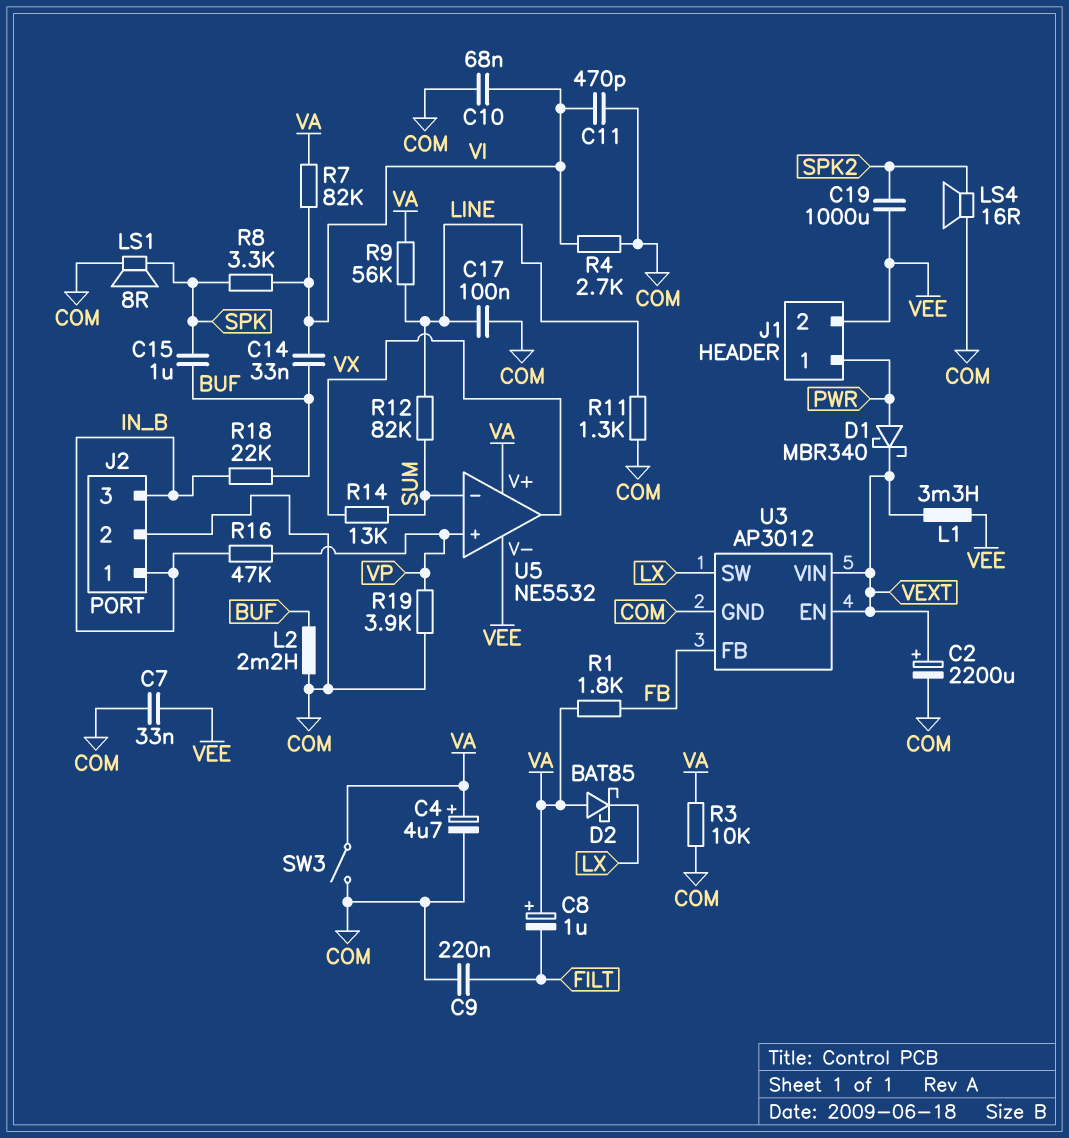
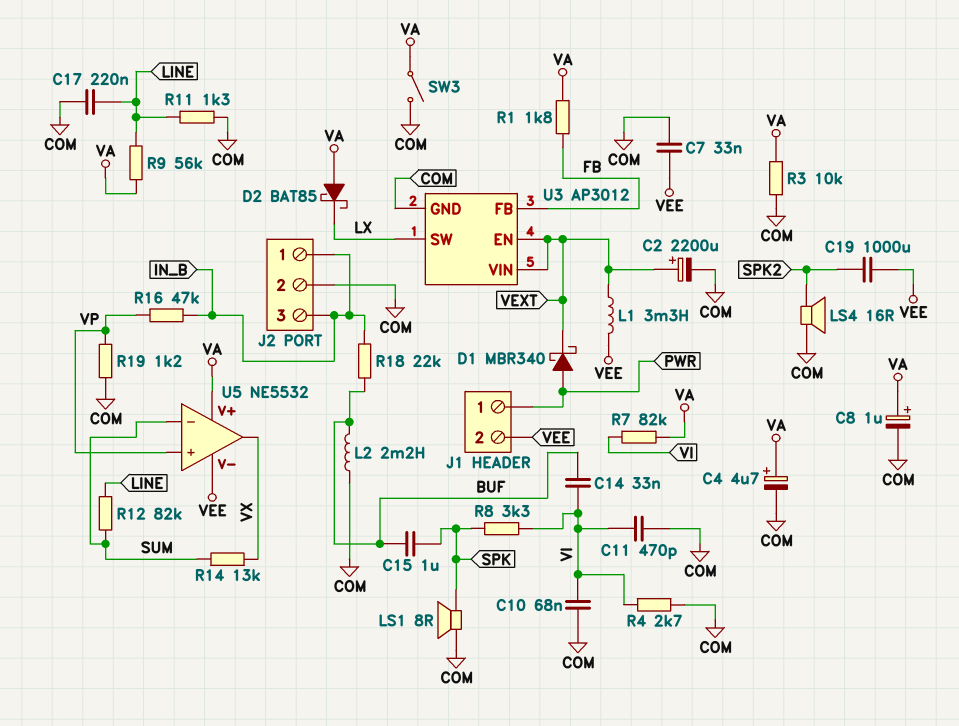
C8: 1uF (plus VA, minus FILT) -> 1uF (plus VA, minus COM)
C9: 220nF (COM, FILT) -> none
C17: 100nF (COM, LINE) -> 220nF (COM, LINE)
R19: 3.9k (COM, VP) -> 1.2k (COM, VP)

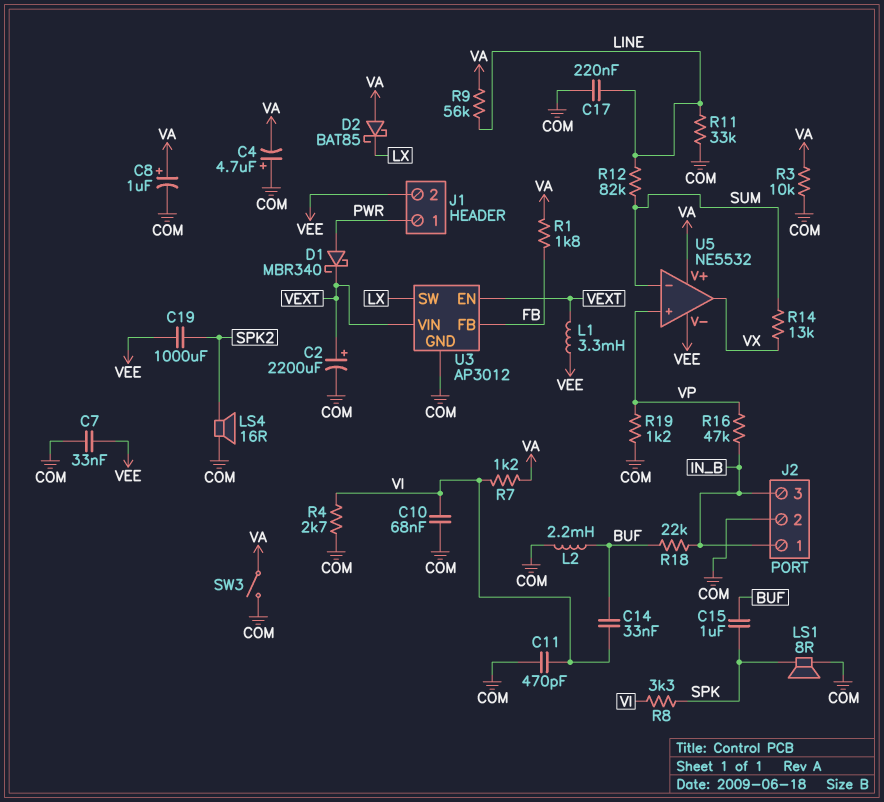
C4: 4.7uF (plus VA, minus COM) -> 4.7uF (plus COM, minus VA)
R7: 82k (VA, VI) -> 1.2k (VA, VI)
R11: 1.3k (COM, LINE) -> 33k (COM, LINE)

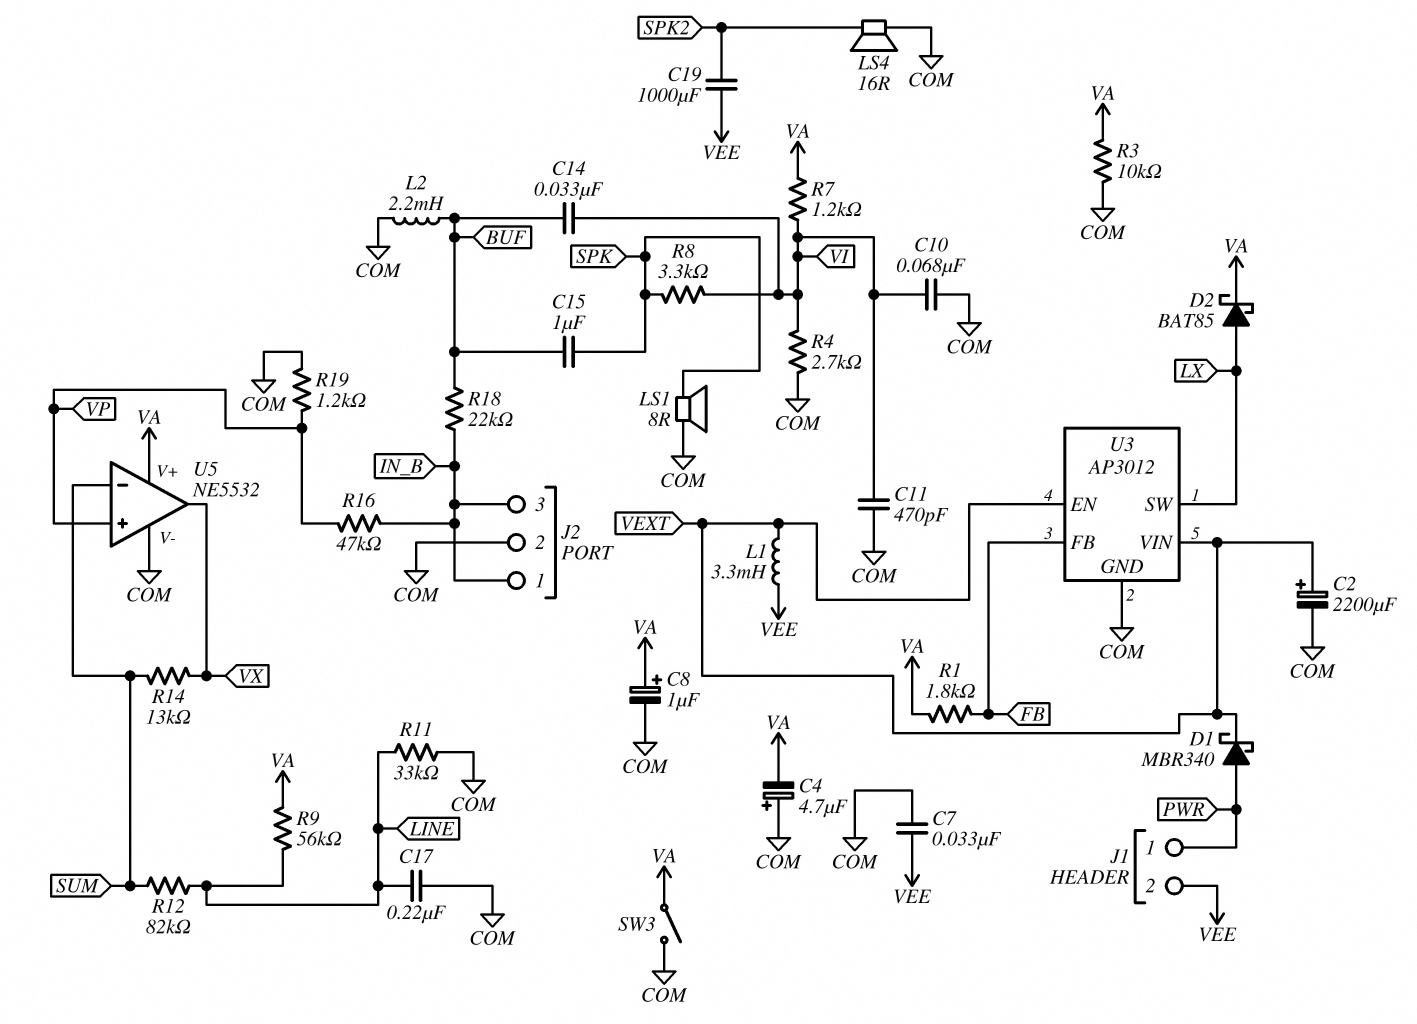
D2: schottky BAT85 (A VA, K LX) -> schottky BAT85 (A LX, K VA)
U5 pin V-: VEE -> COM

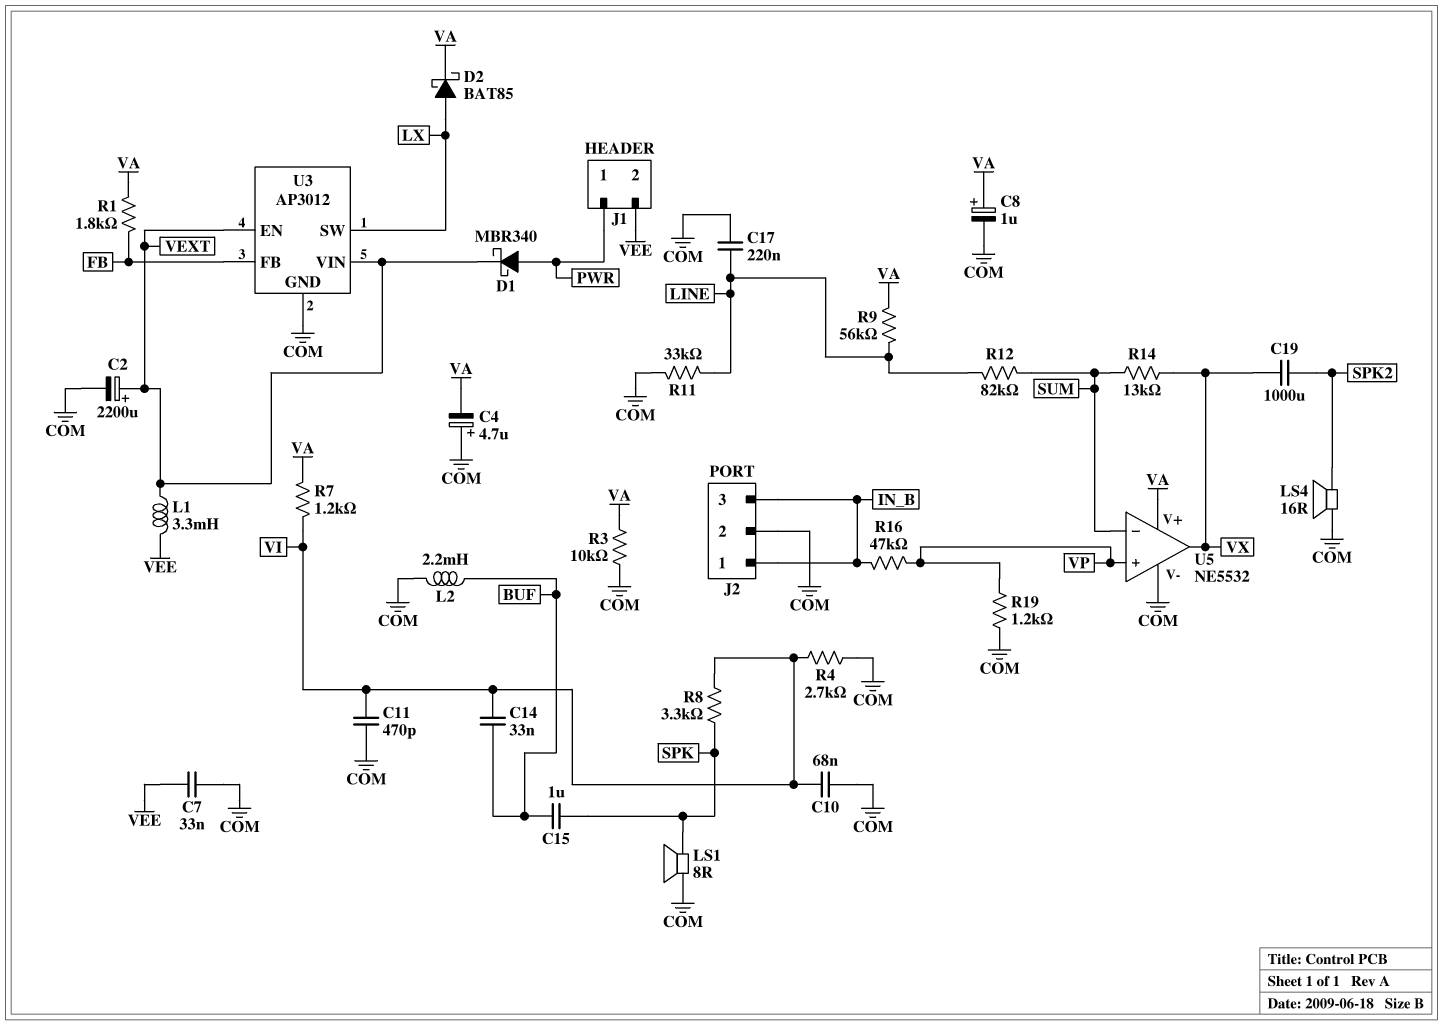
C19: 1000uF (SPK2, VEE) -> 1000uF (SPK2, VX)
R18: 22k (BUF, IN_B) -> none
SW3: switch (COM, VA) -> none

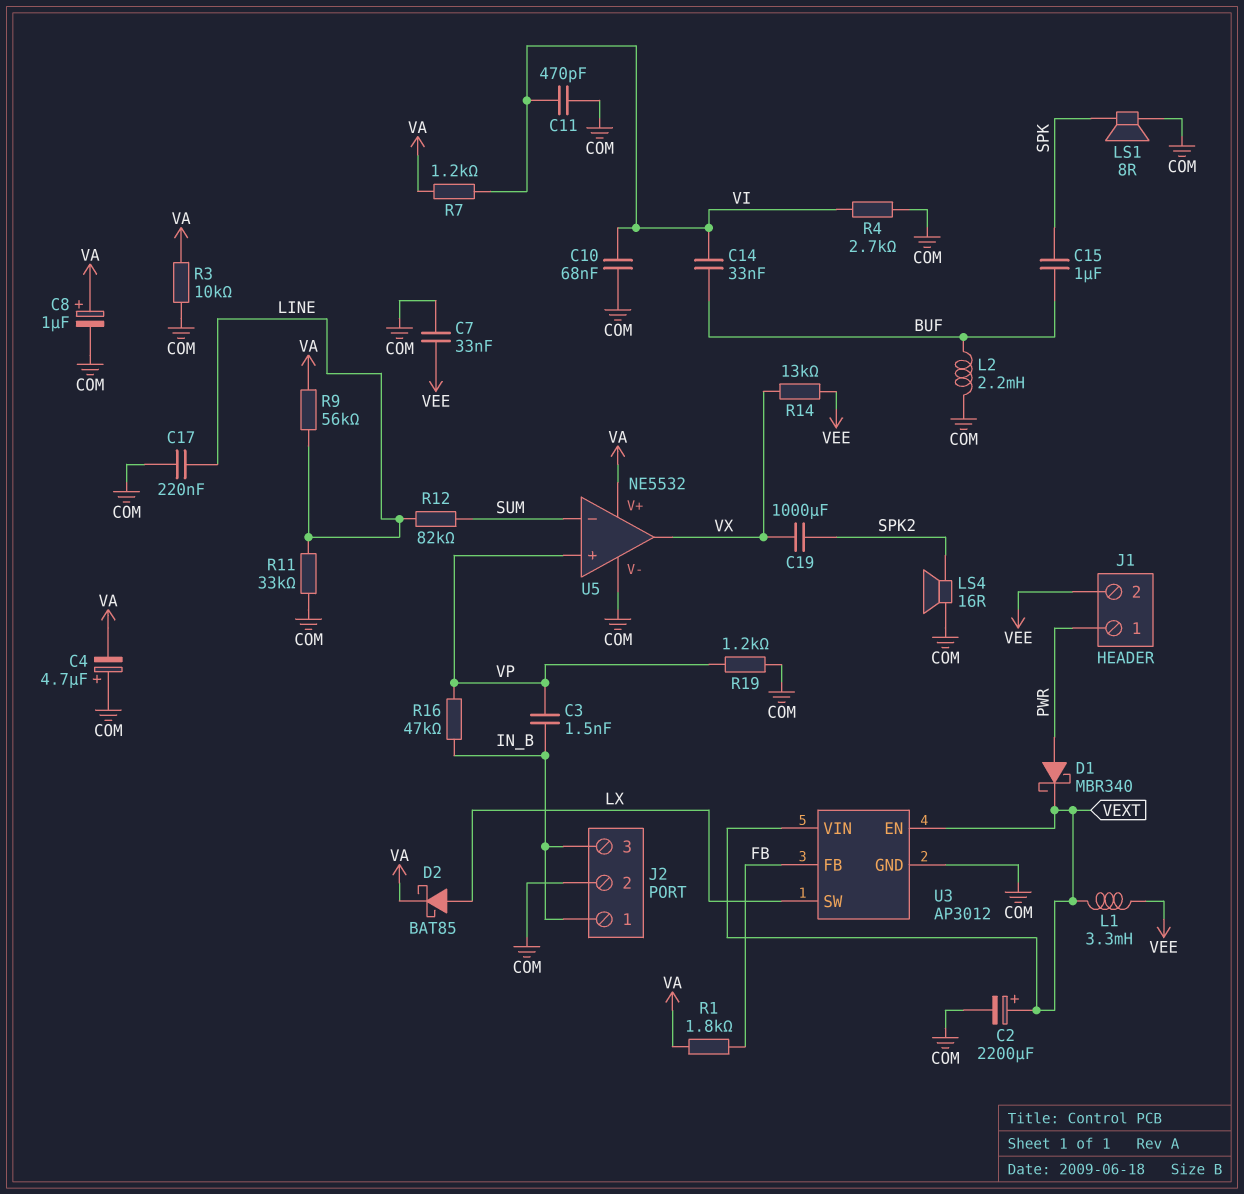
C3: none -> 1.5nF (IN_B, VP)
R8: 3.3k (SPK, VI) -> none
R14: 13k (SUM, VX) -> 13k (VEE, VX)

